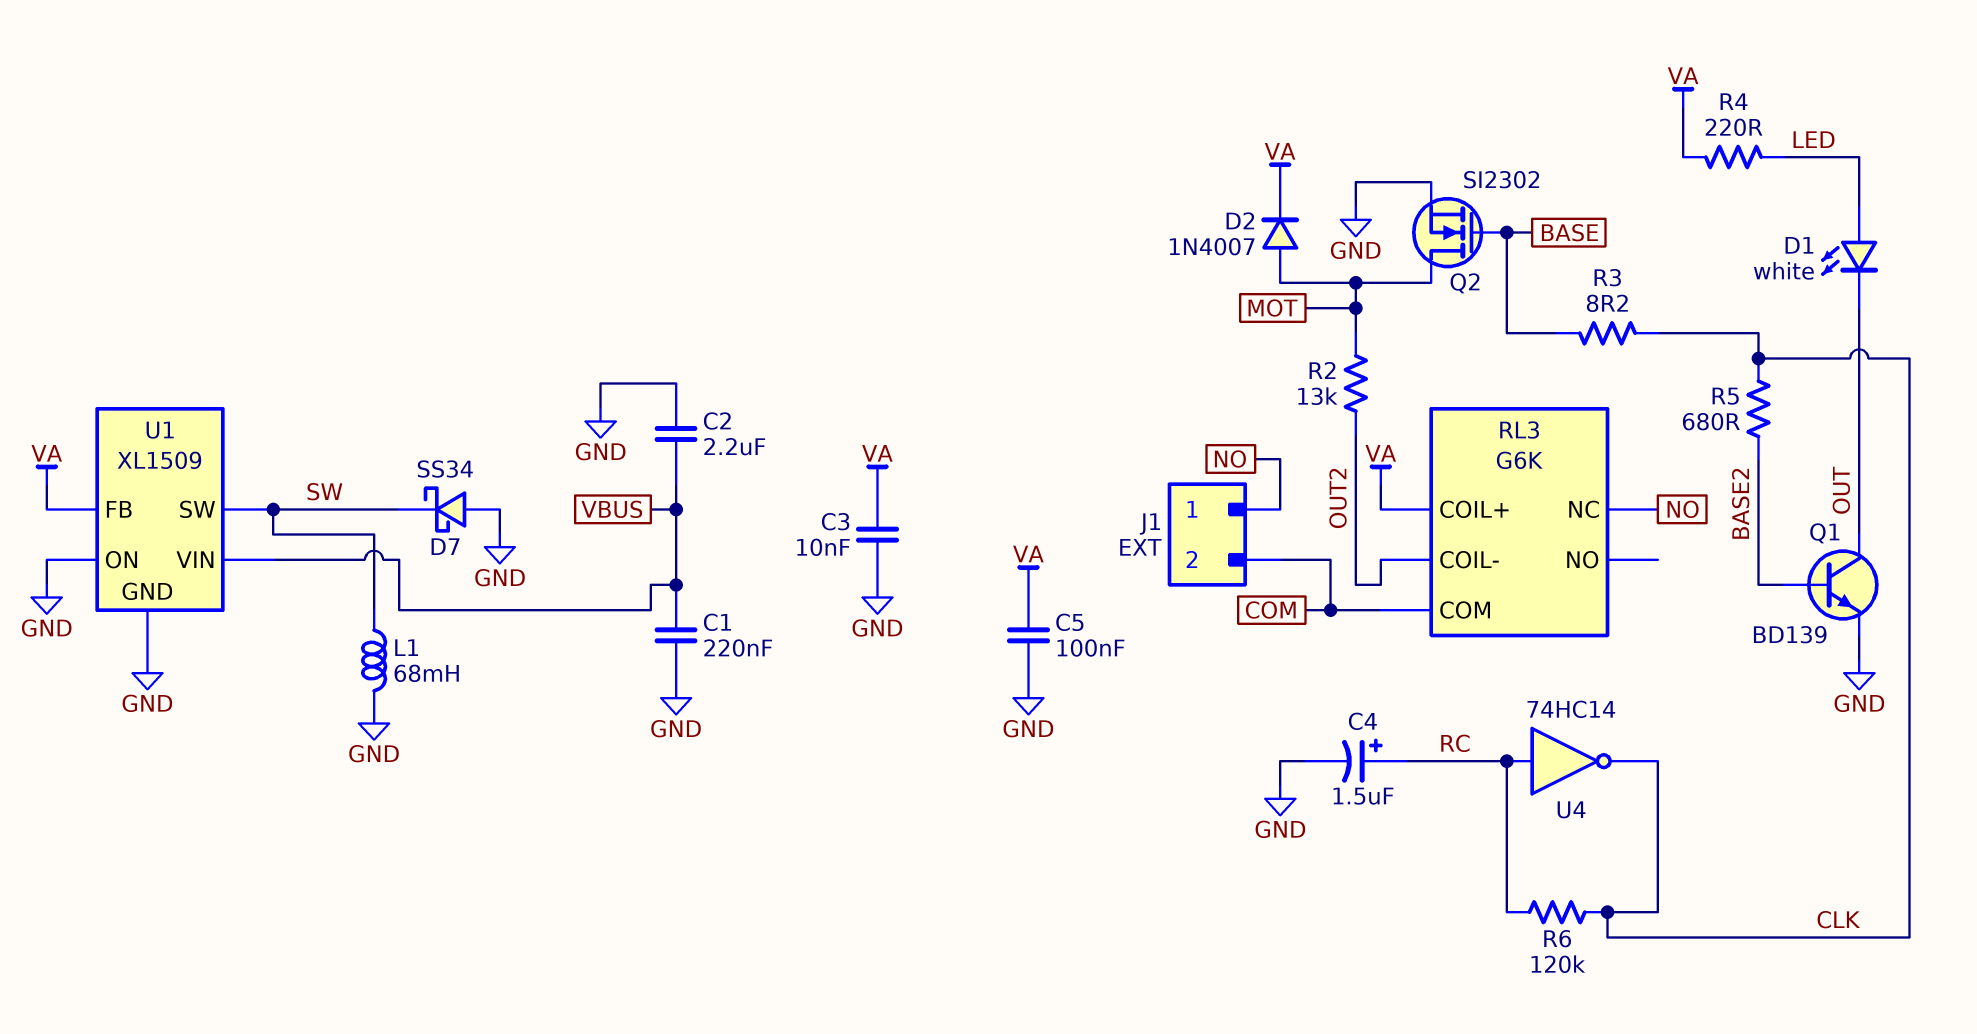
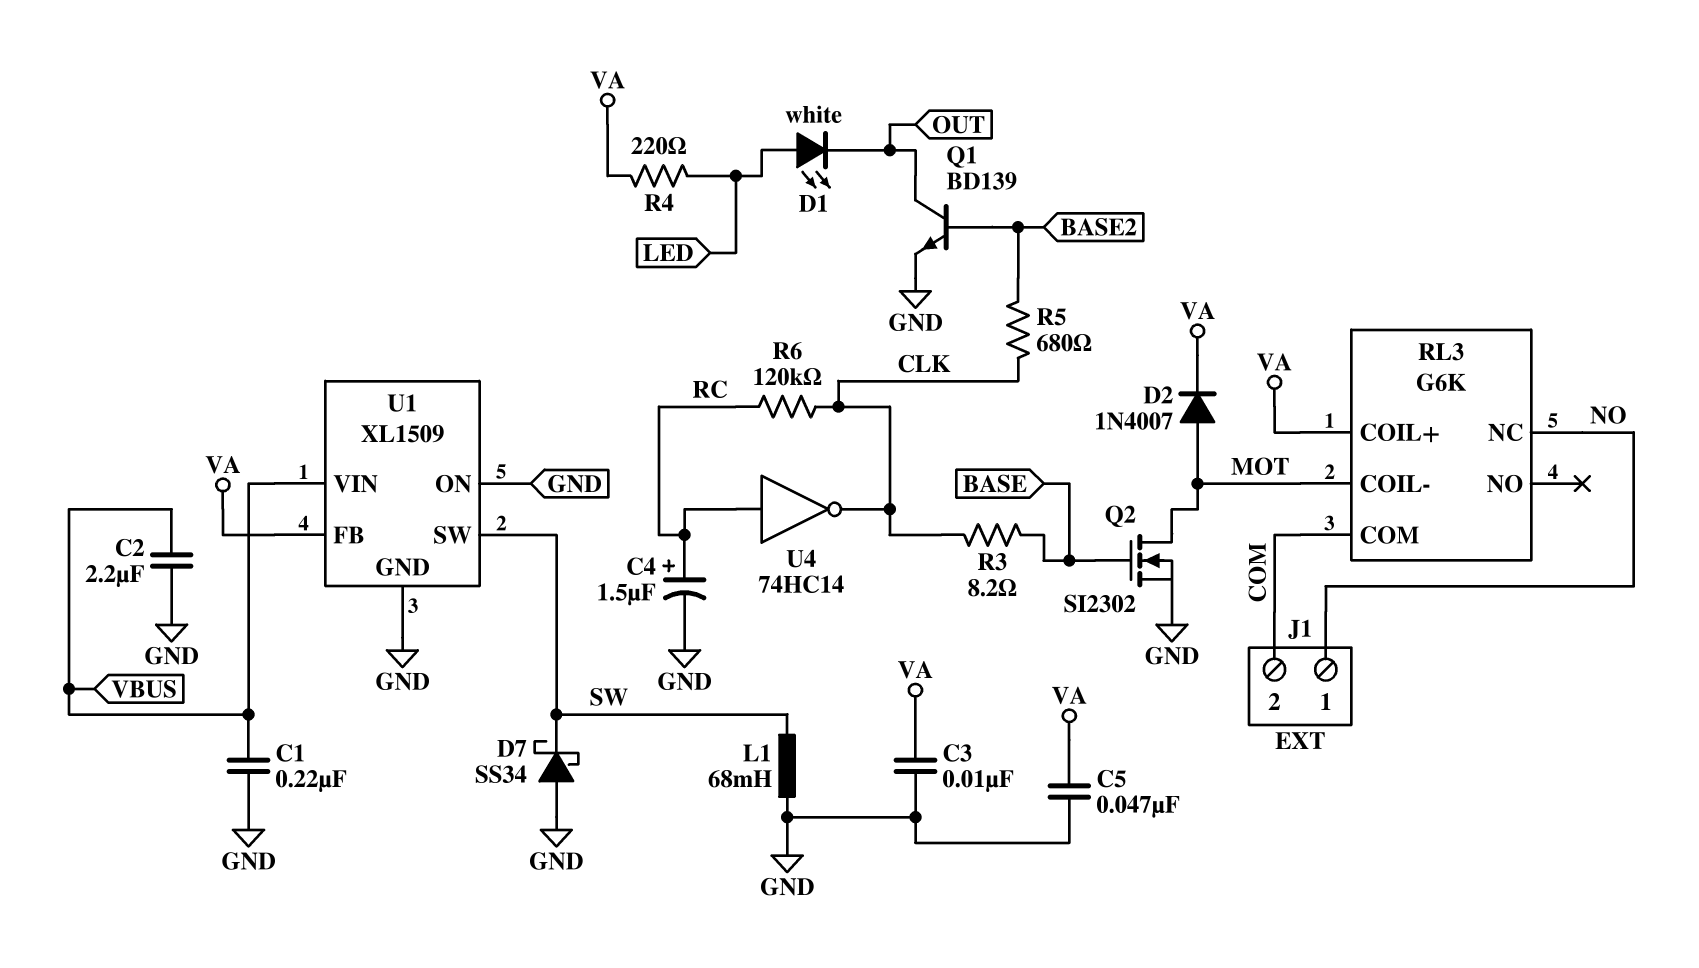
C5: 100nF (GND, VA) -> 47nF (GND, VA)
R2: 13k (MOT, OUT2) -> none
RL3 pin COIL-: OUT2 -> MOT

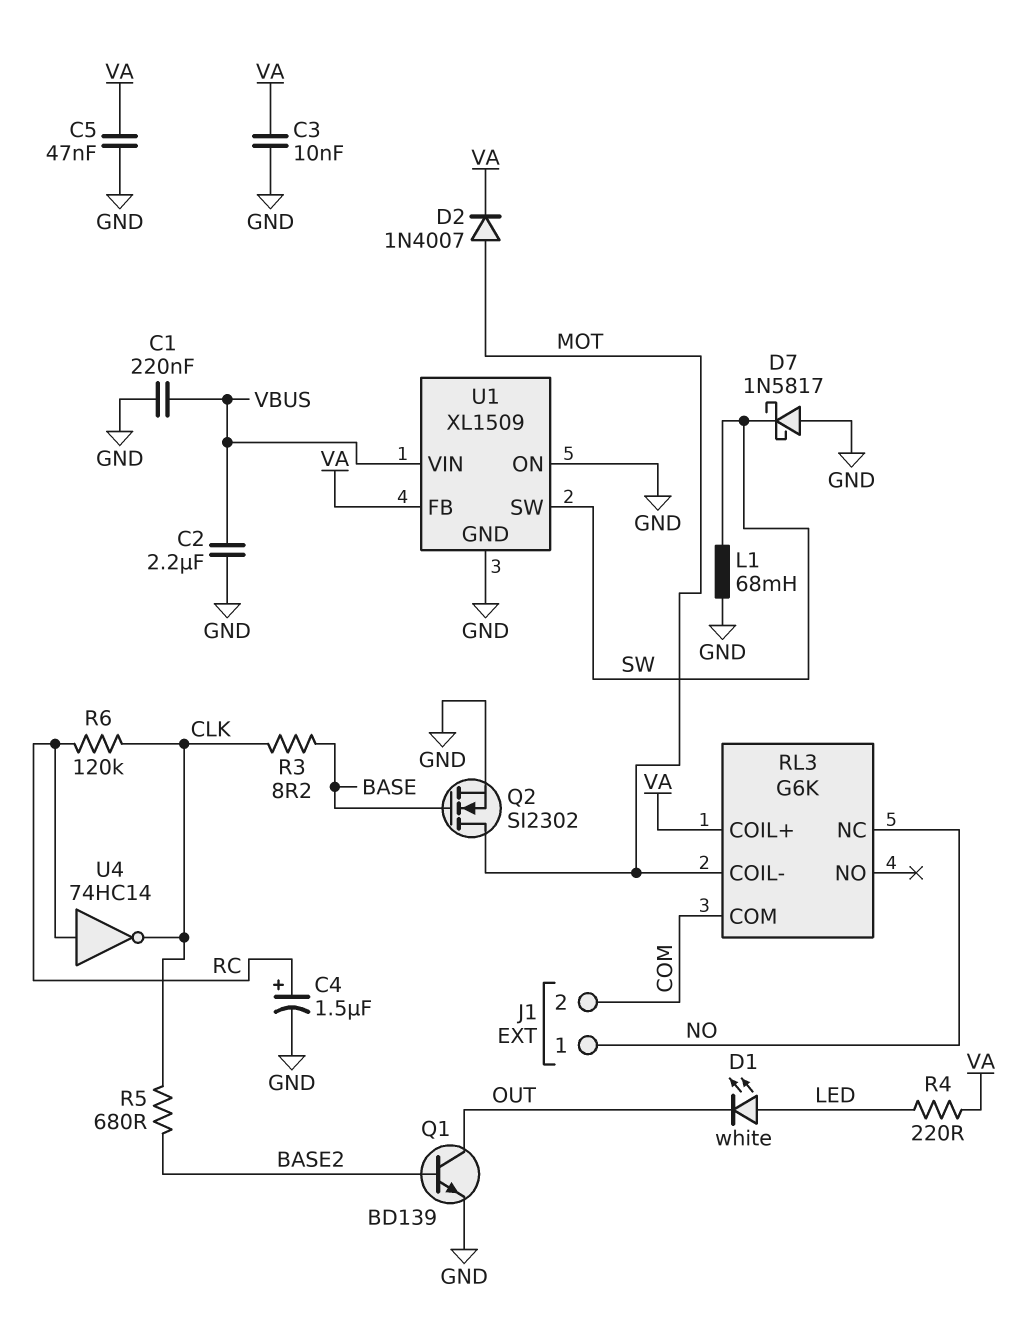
D7: schottky SS34 (A GND, K SW) -> schottky 1N5817 (A GND, K SW)

